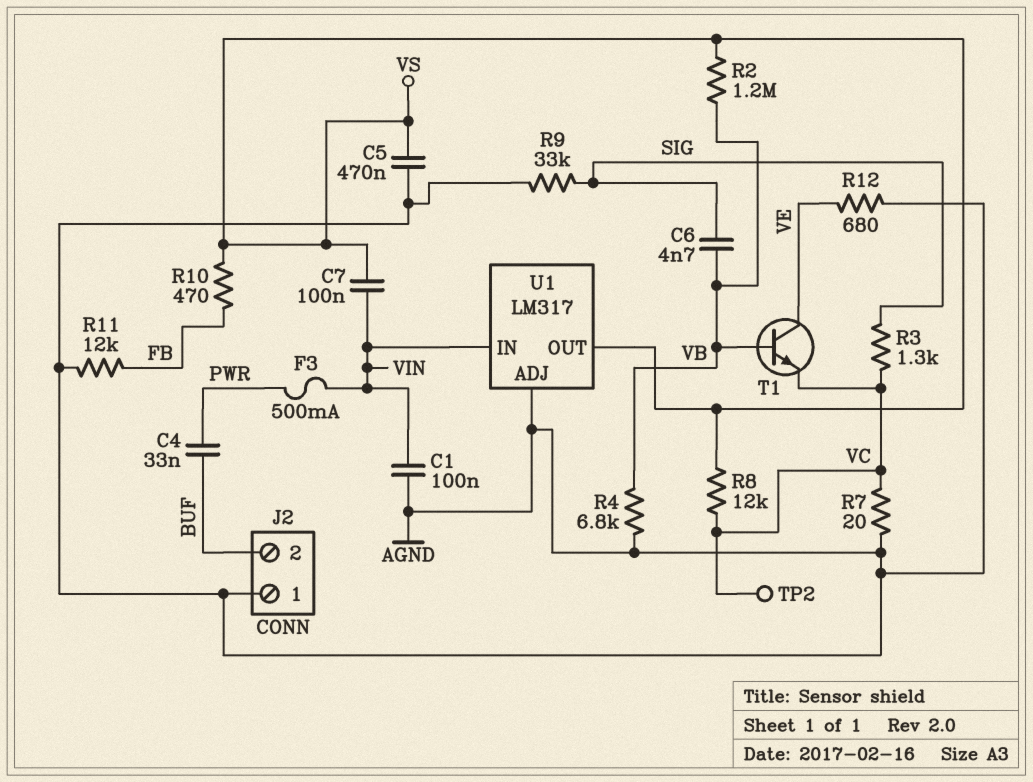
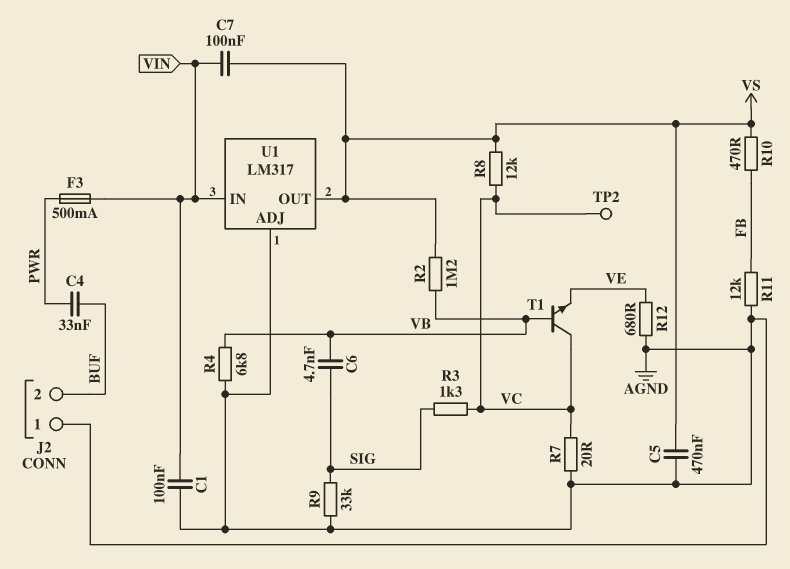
T1: NPN (B VB, C VE, E VC) -> NPN (B VB, C VC, E VE)

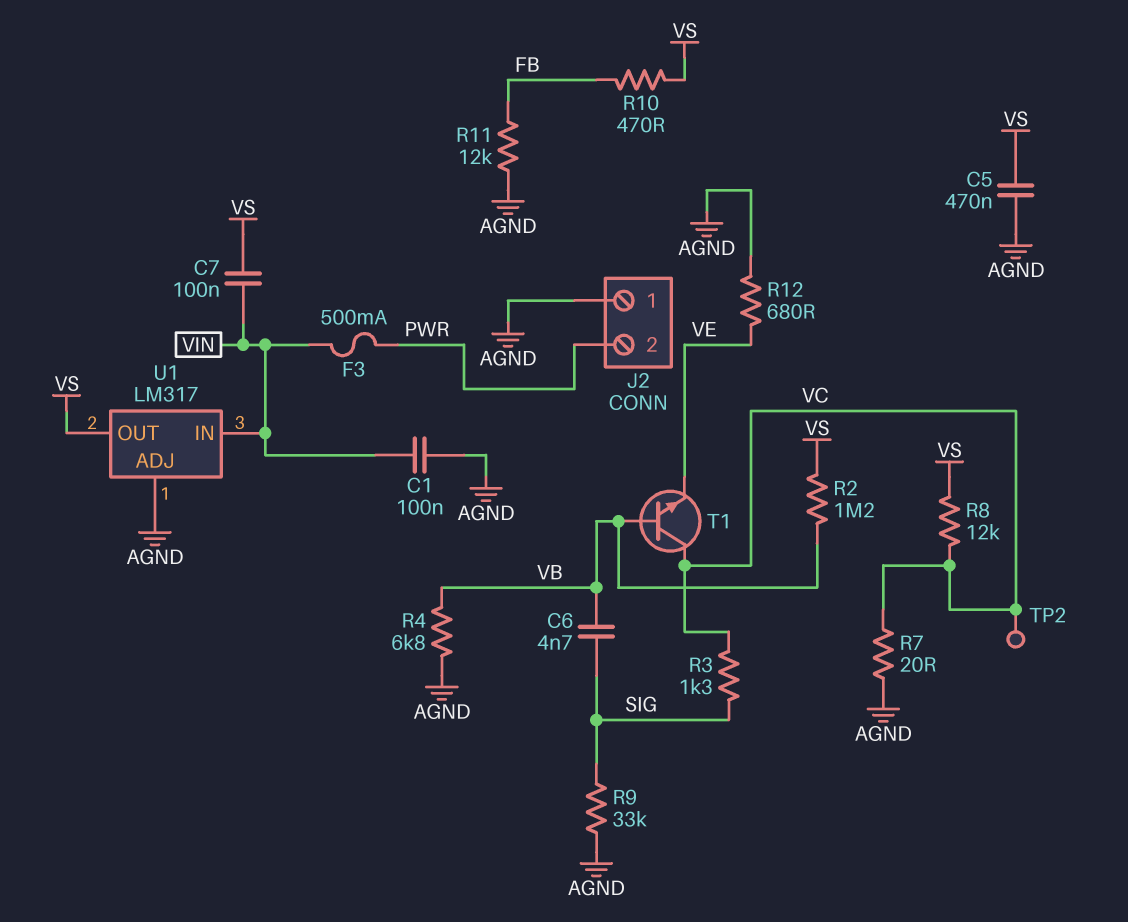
C4: 33nF (BUF, PWR) -> none
J2 pin 2: BUF -> PWR

